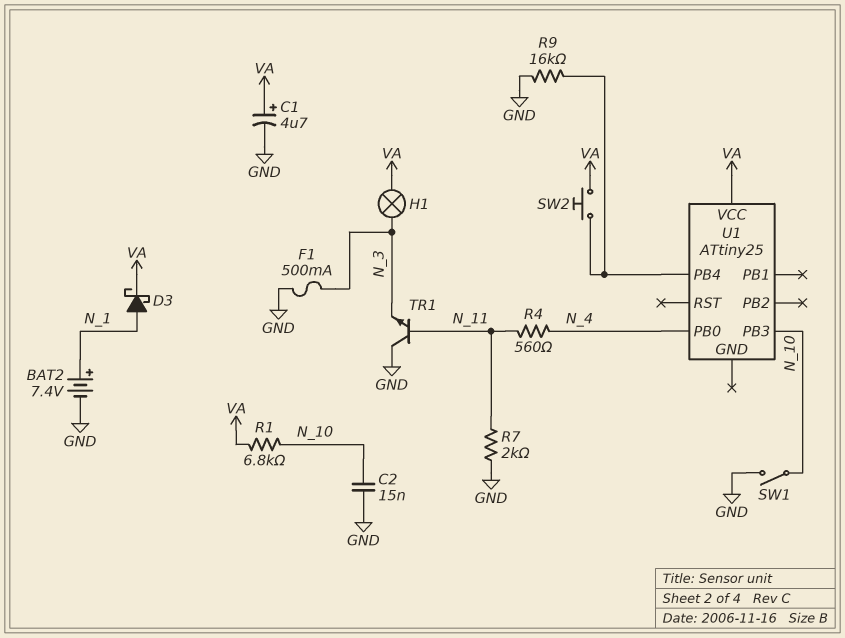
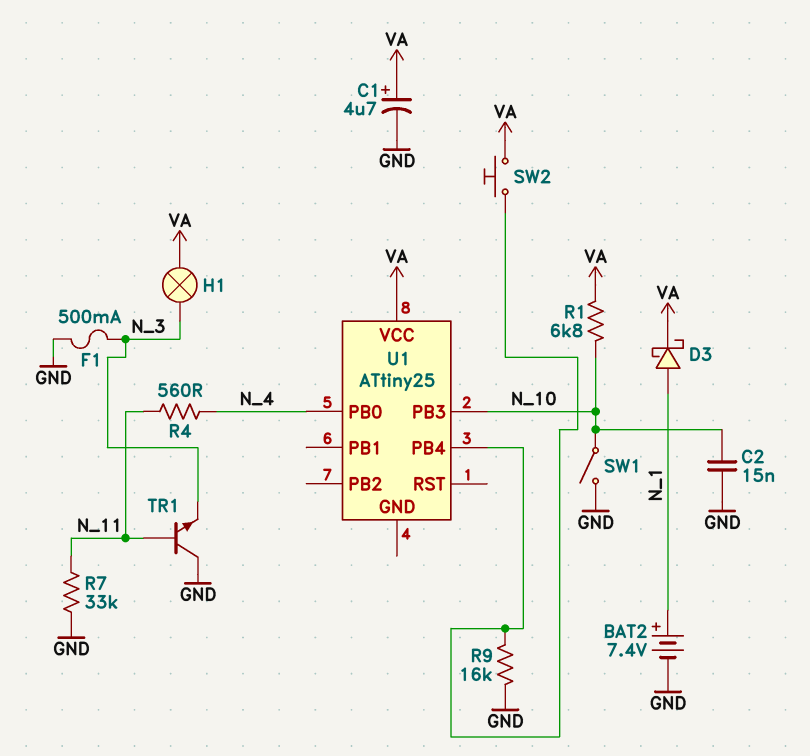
R7: 2k (GND, N_11) -> 33k (GND, N_11)

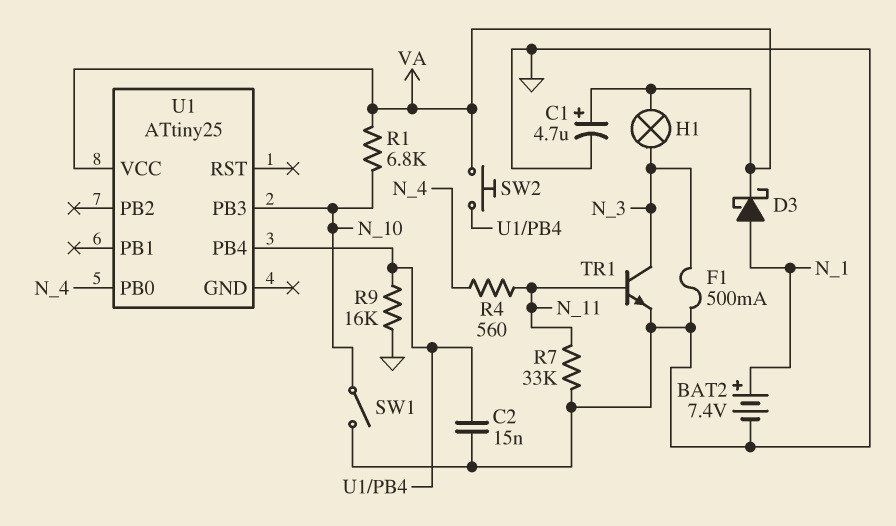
C2: 15nF (GND, N_10) -> 15nF (GND, U1/PB4)
TR1: NPN (B N_11, C GND, E N_3) -> NPN (B N_11, C N_3, E GND)

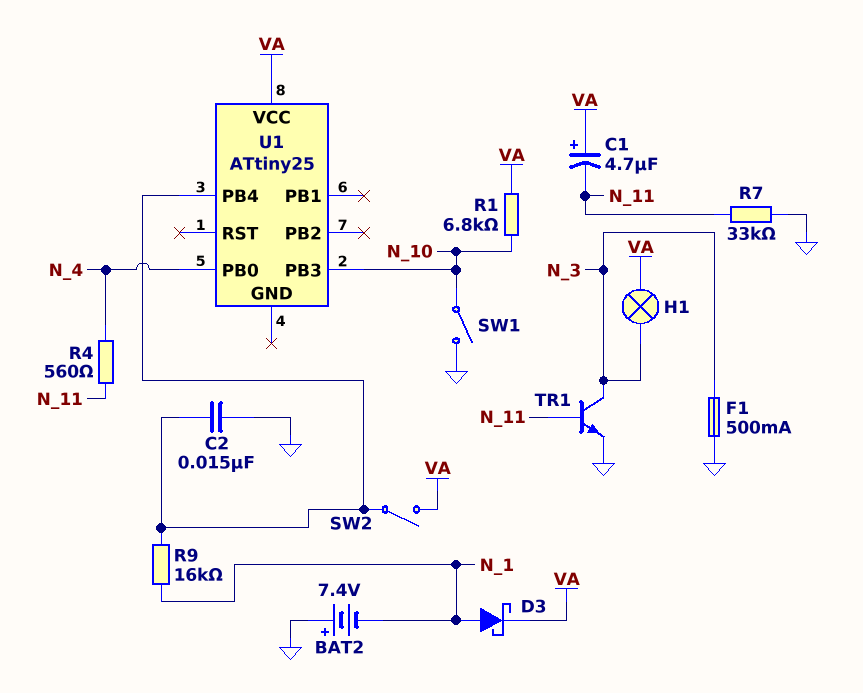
BAT2: 7.4V (plus N_1, minus GND) -> 7.4V (plus GND, minus N_1)
C1: 4.7uF (plus VA, minus GND) -> 4.7uF (plus VA, minus N_11)
R9: 16k (GND, U1/PB4) -> 16k (N_1, U1/PB4)
SW2: button (U1/PB4, VA) -> switch (U1/PB4, VA)

